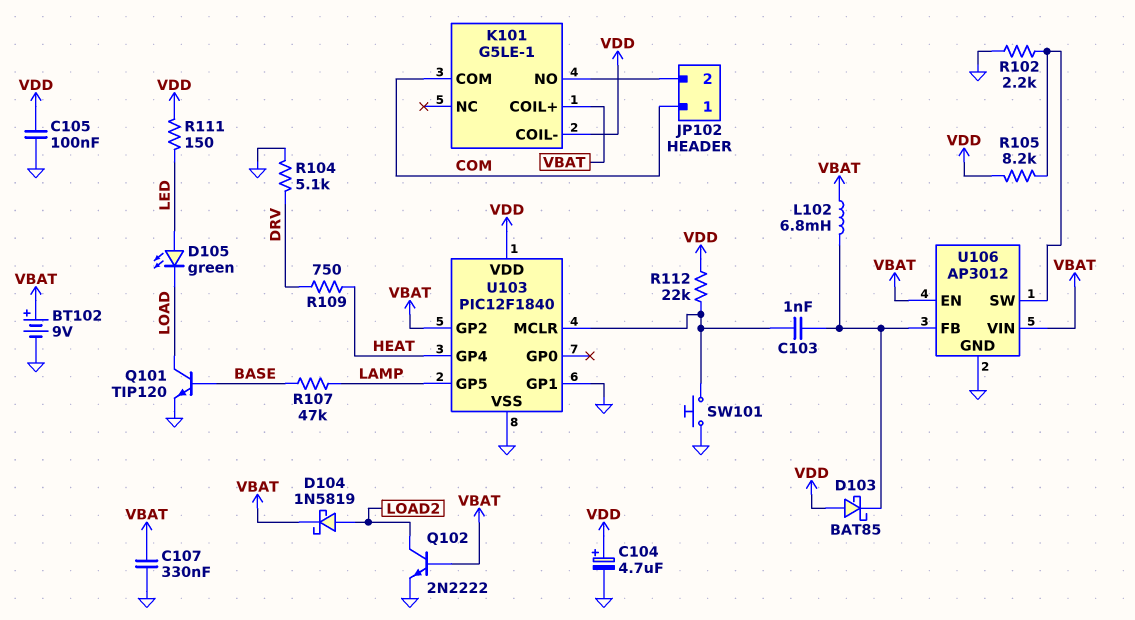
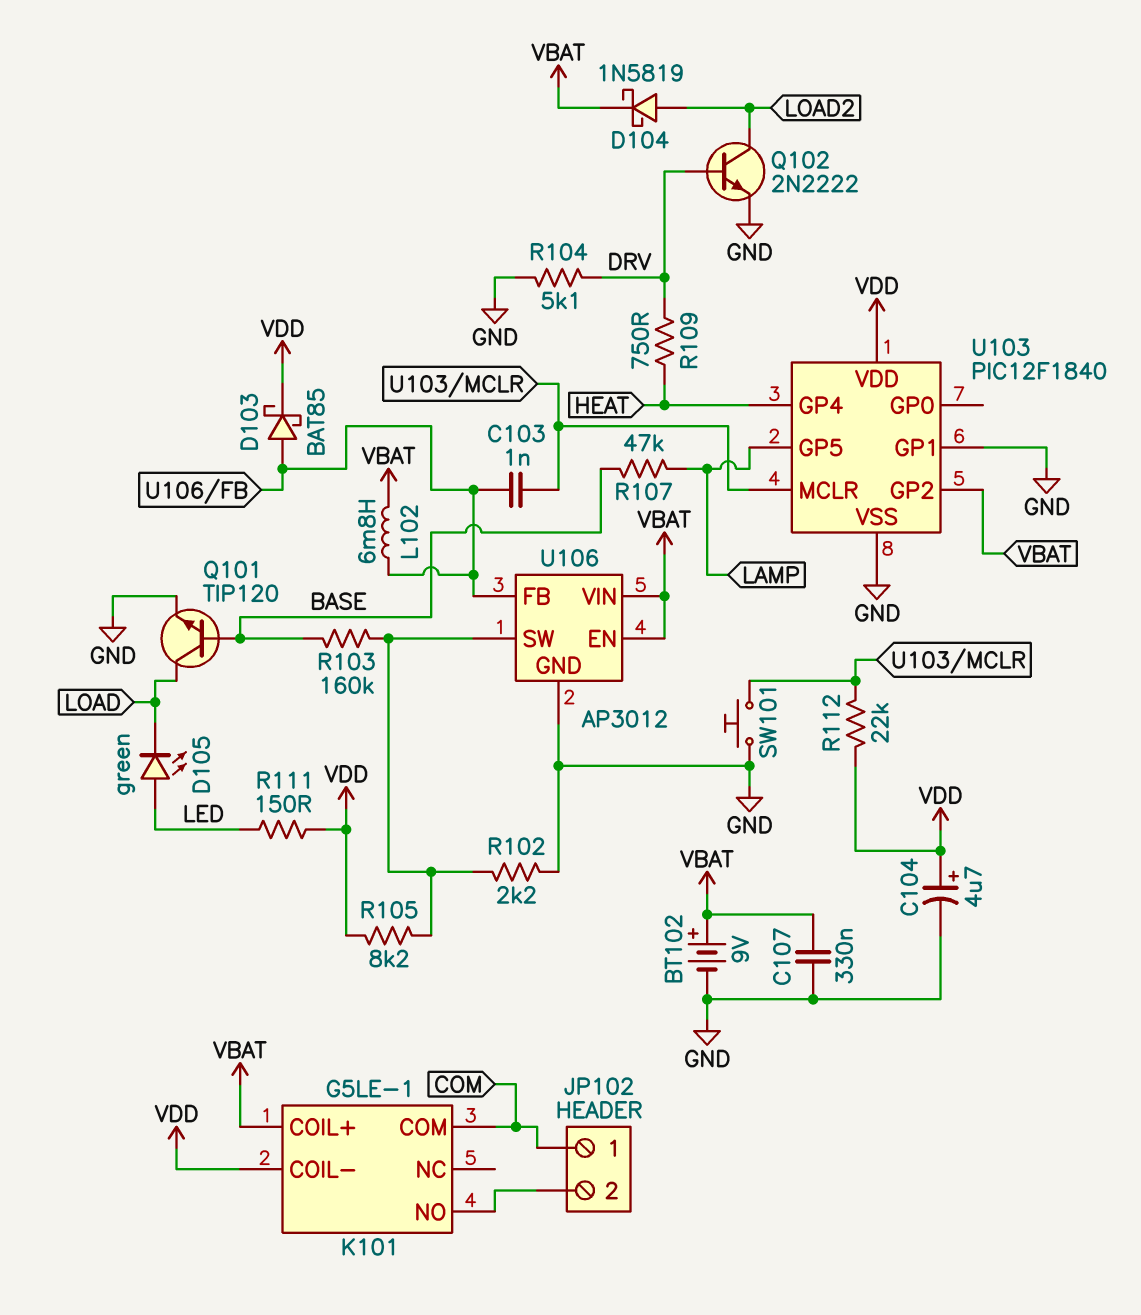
C105: 100nF (GND, VDD) -> none
D103: schottky BAT85 (A VDD, K U106/FB) -> schottky BAT85 (A U106/FB, K VDD)
Q102: NPN 2N2222 (B VBAT, C LOAD2, E GND) -> NPN 2N2222 (B DRV, C LOAD2, E GND)
R103: none -> 160k (BASE, U106/SW)

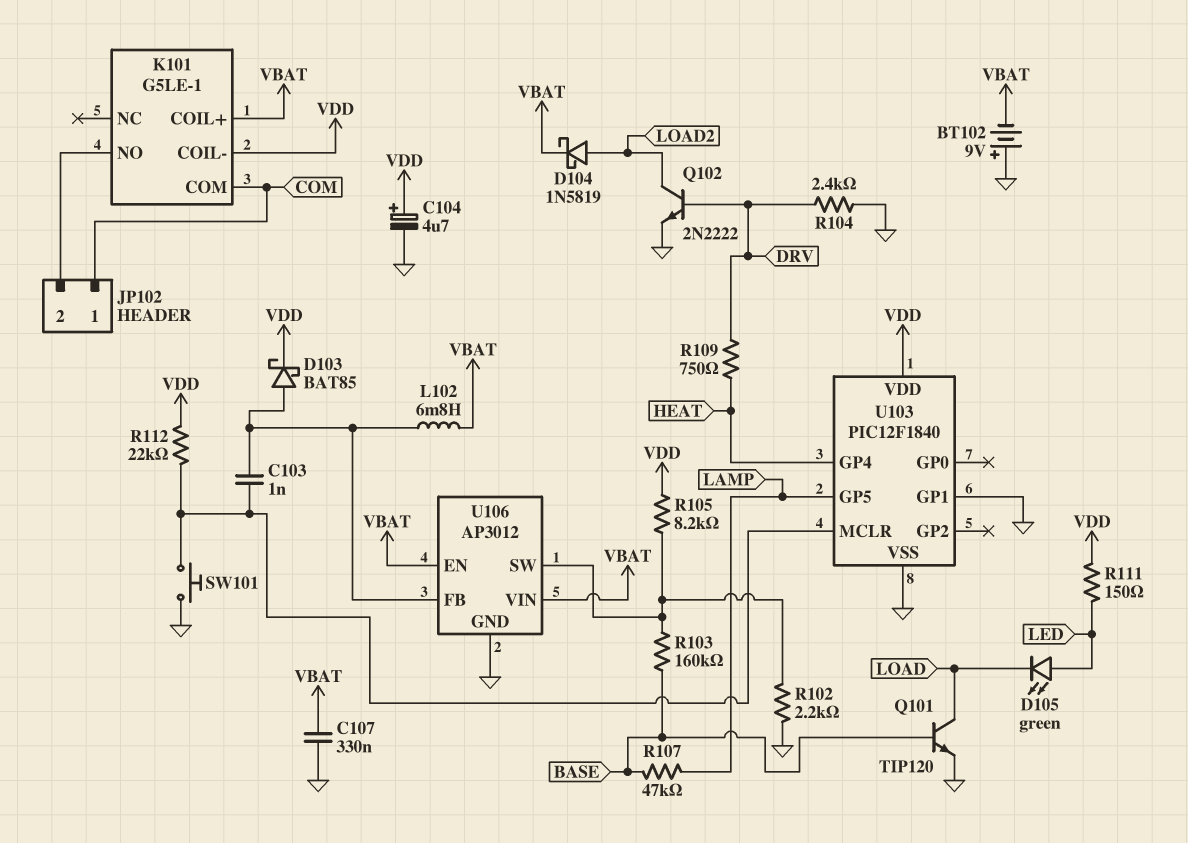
BT102: 9V (plus VBAT, minus GND) -> 9V (plus GND, minus VBAT)
R104: 5.1k (DRV, GND) -> 2.4k (DRV, GND)
U103 pin GP2: VBAT -> none

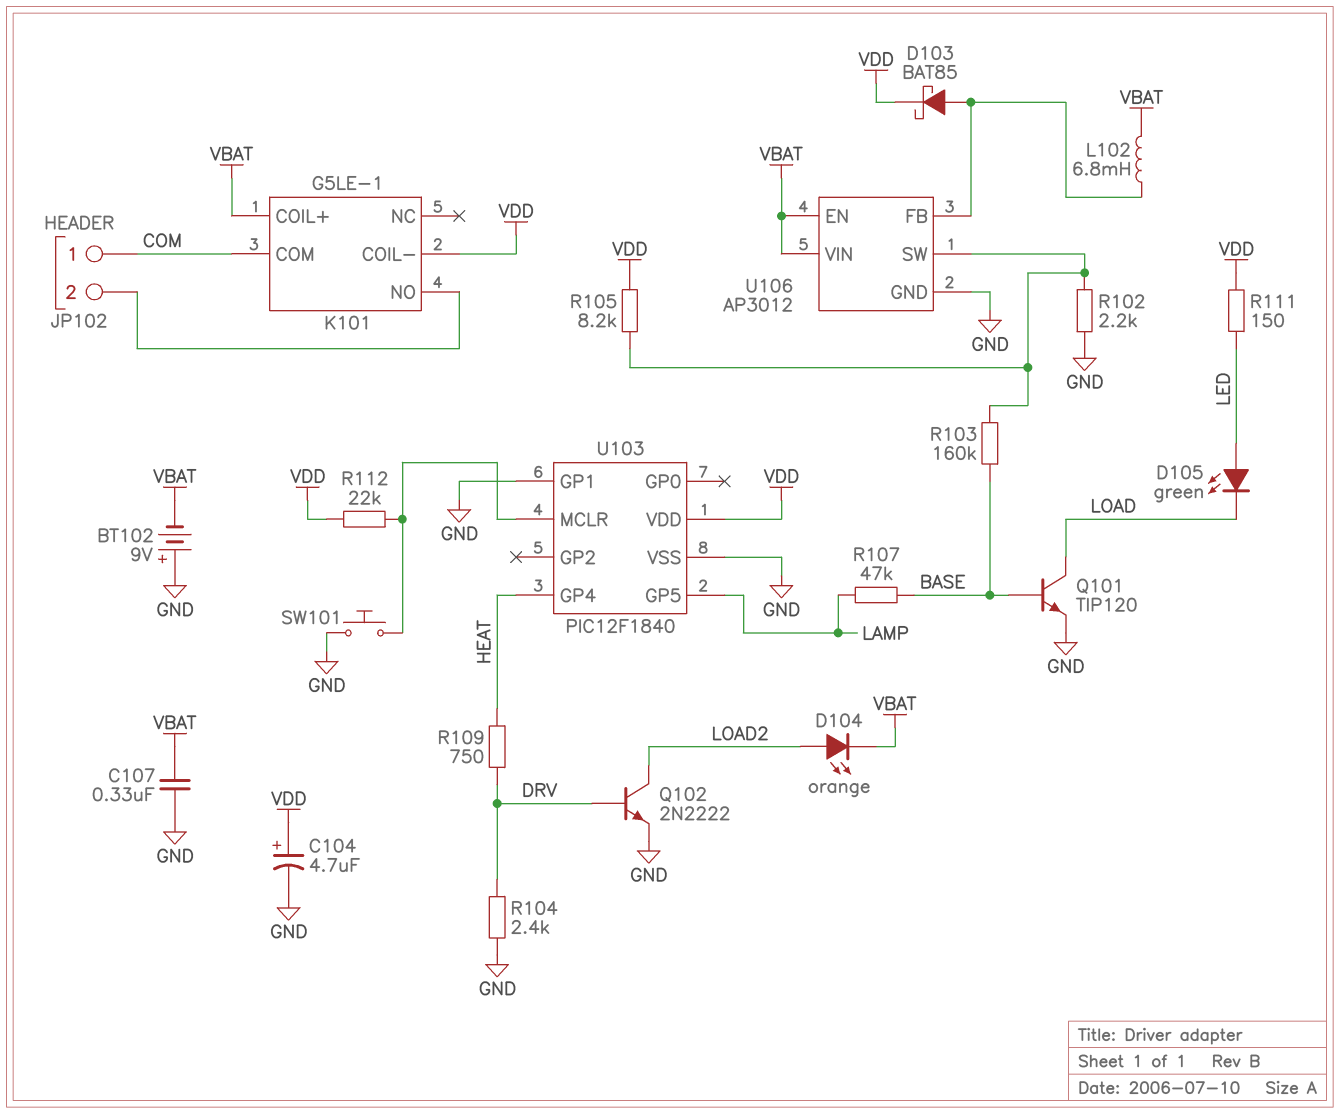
C103: 1nF (U103/MCLR, U106/FB) -> none
D104: schottky 1N5819 (A LOAD2, K VBAT) -> LED orange (A LOAD2, K VBAT)

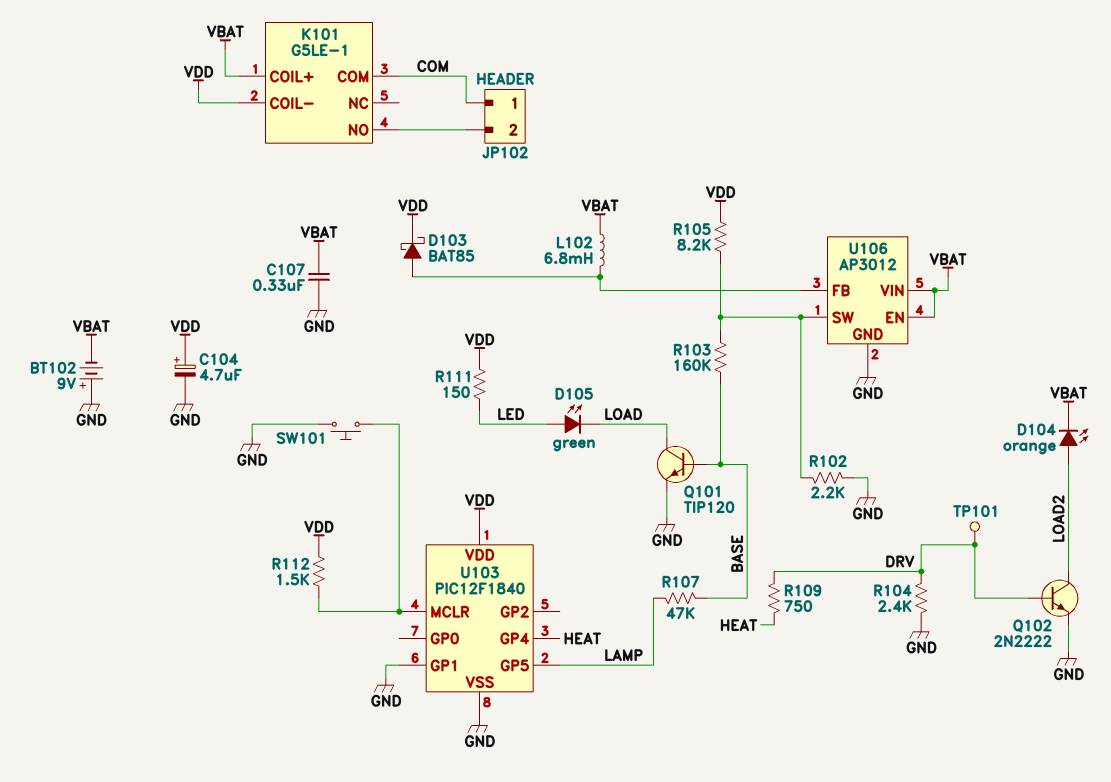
R112: 22k (U103/MCLR, VDD) -> 1.5k (U103/MCLR, VDD)
TP101: none -> test point (DRV)

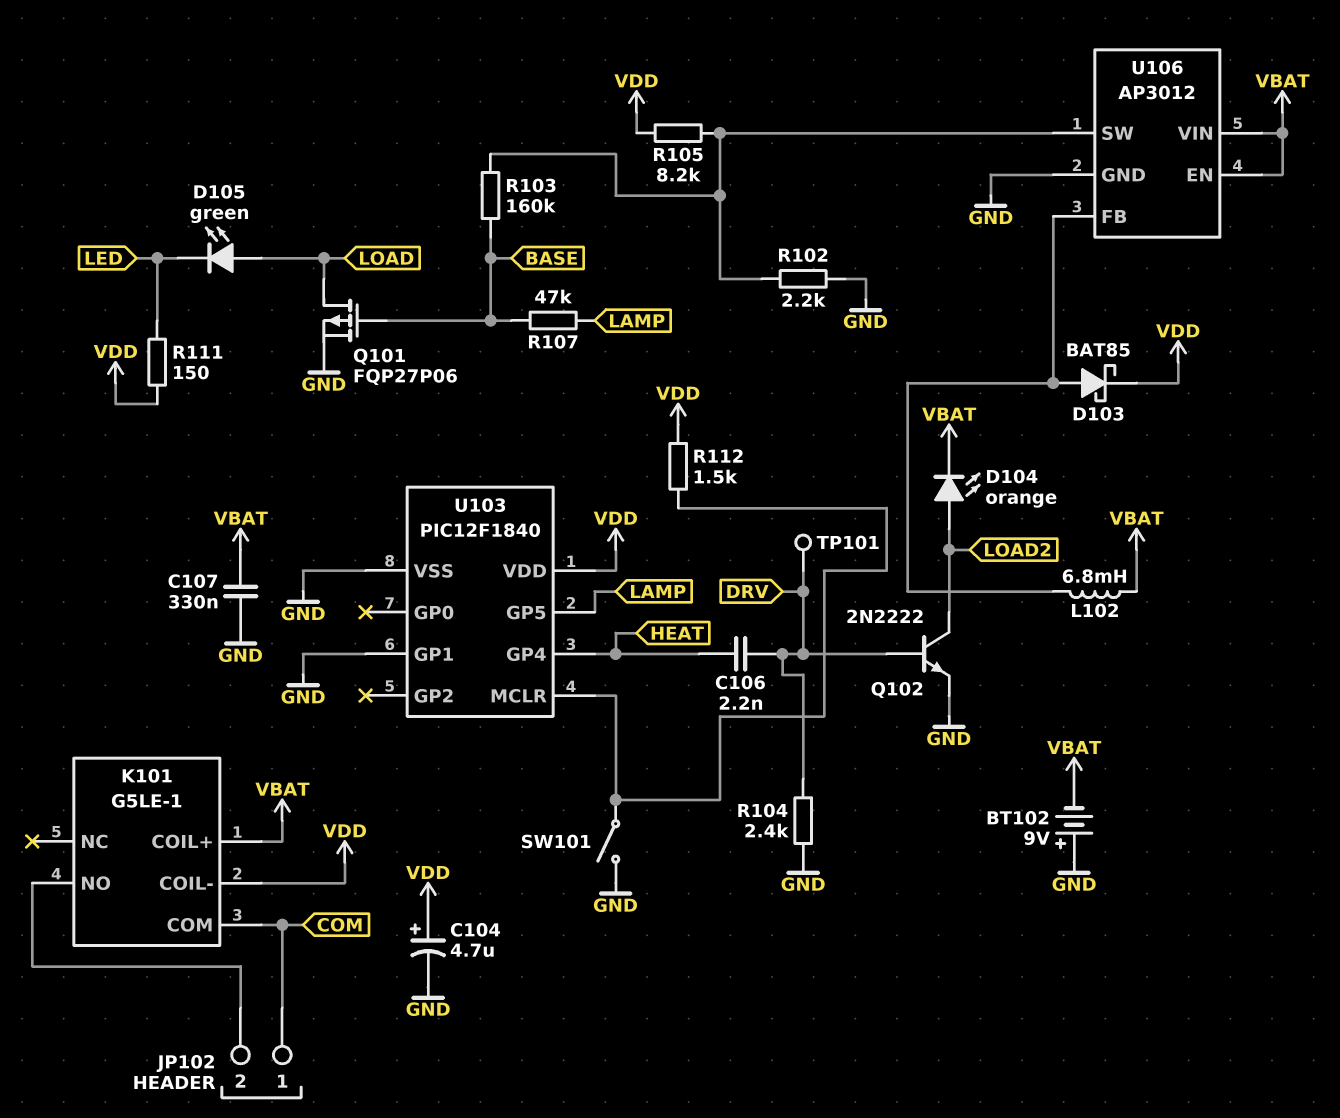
C106: none -> 2.2nF (DRV, HEAT)
D105: LED green (A LED, K LOAD) -> LED green (A LOAD, K LED)
Q101: NPN TIP120 (B BASE, C LOAD, E GND) -> PMOS FQP27P06 (G BASE, D LOAD, S GND)
R109: 750 (DRV, HEAT) -> none
SW101: button (GND, U103/MCLR) -> switch (GND, U103/MCLR)

